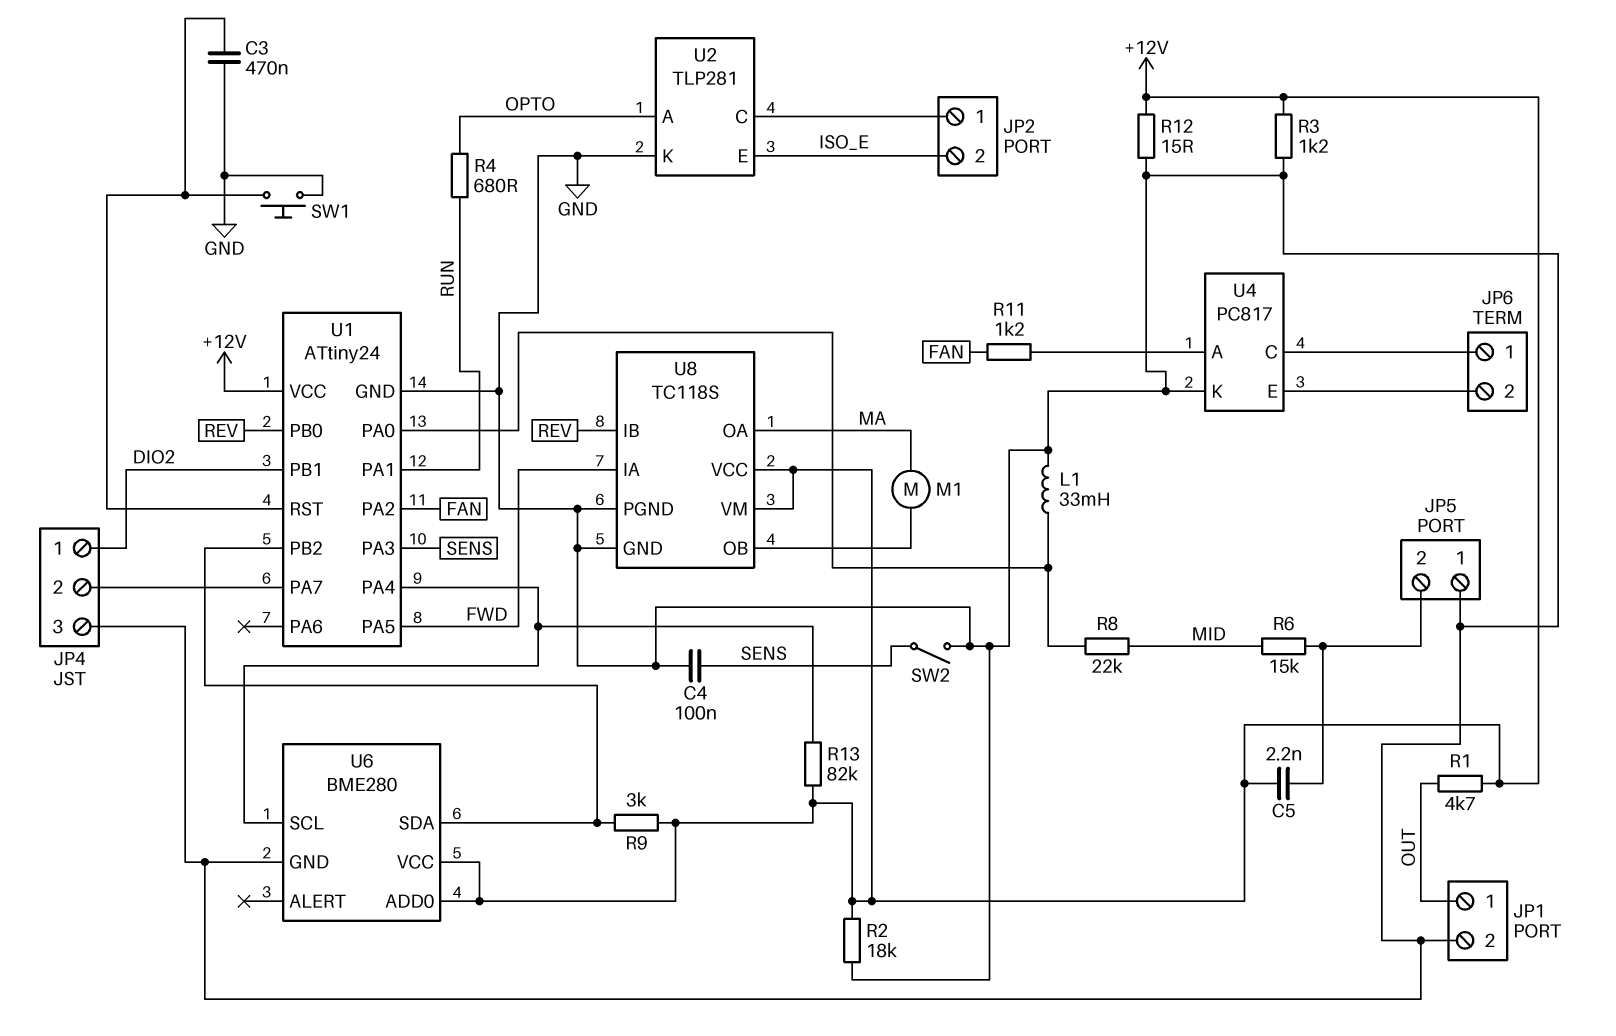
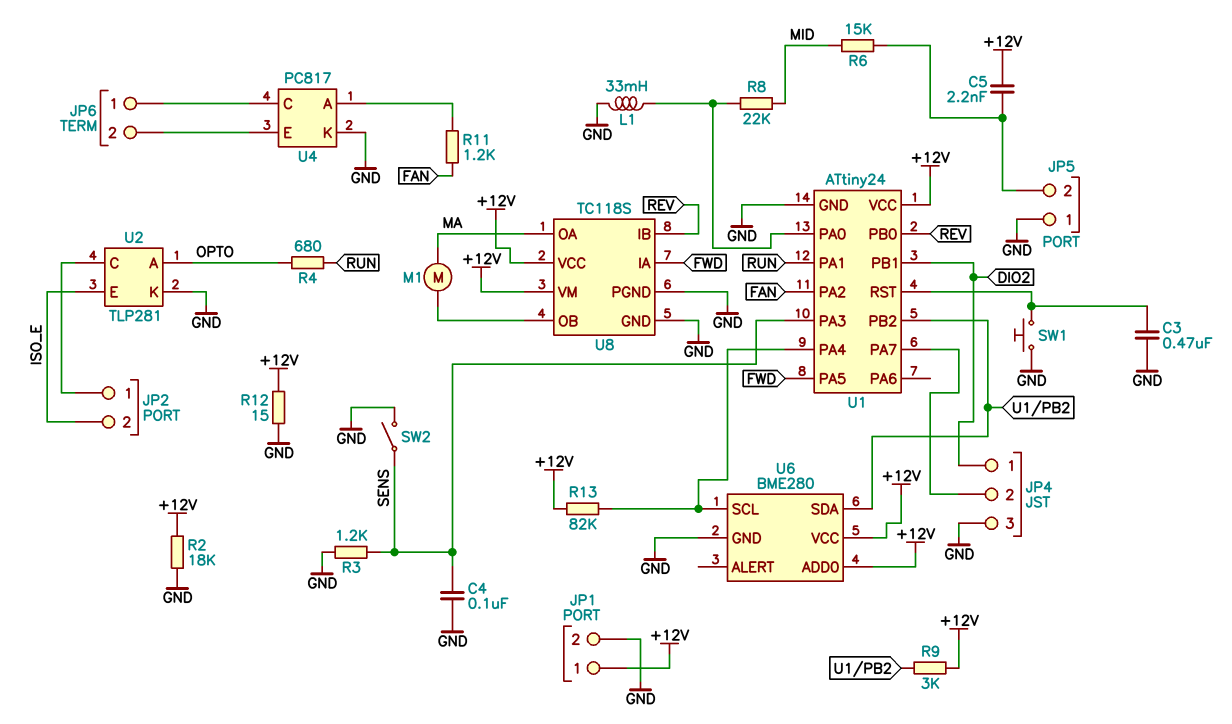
JP1 pin 1: OUT -> +12V
R1: 4.7k (+12V, OUT) -> none
R3: 1.2k (+12V, GND) -> 1.2k (GND, SENS)

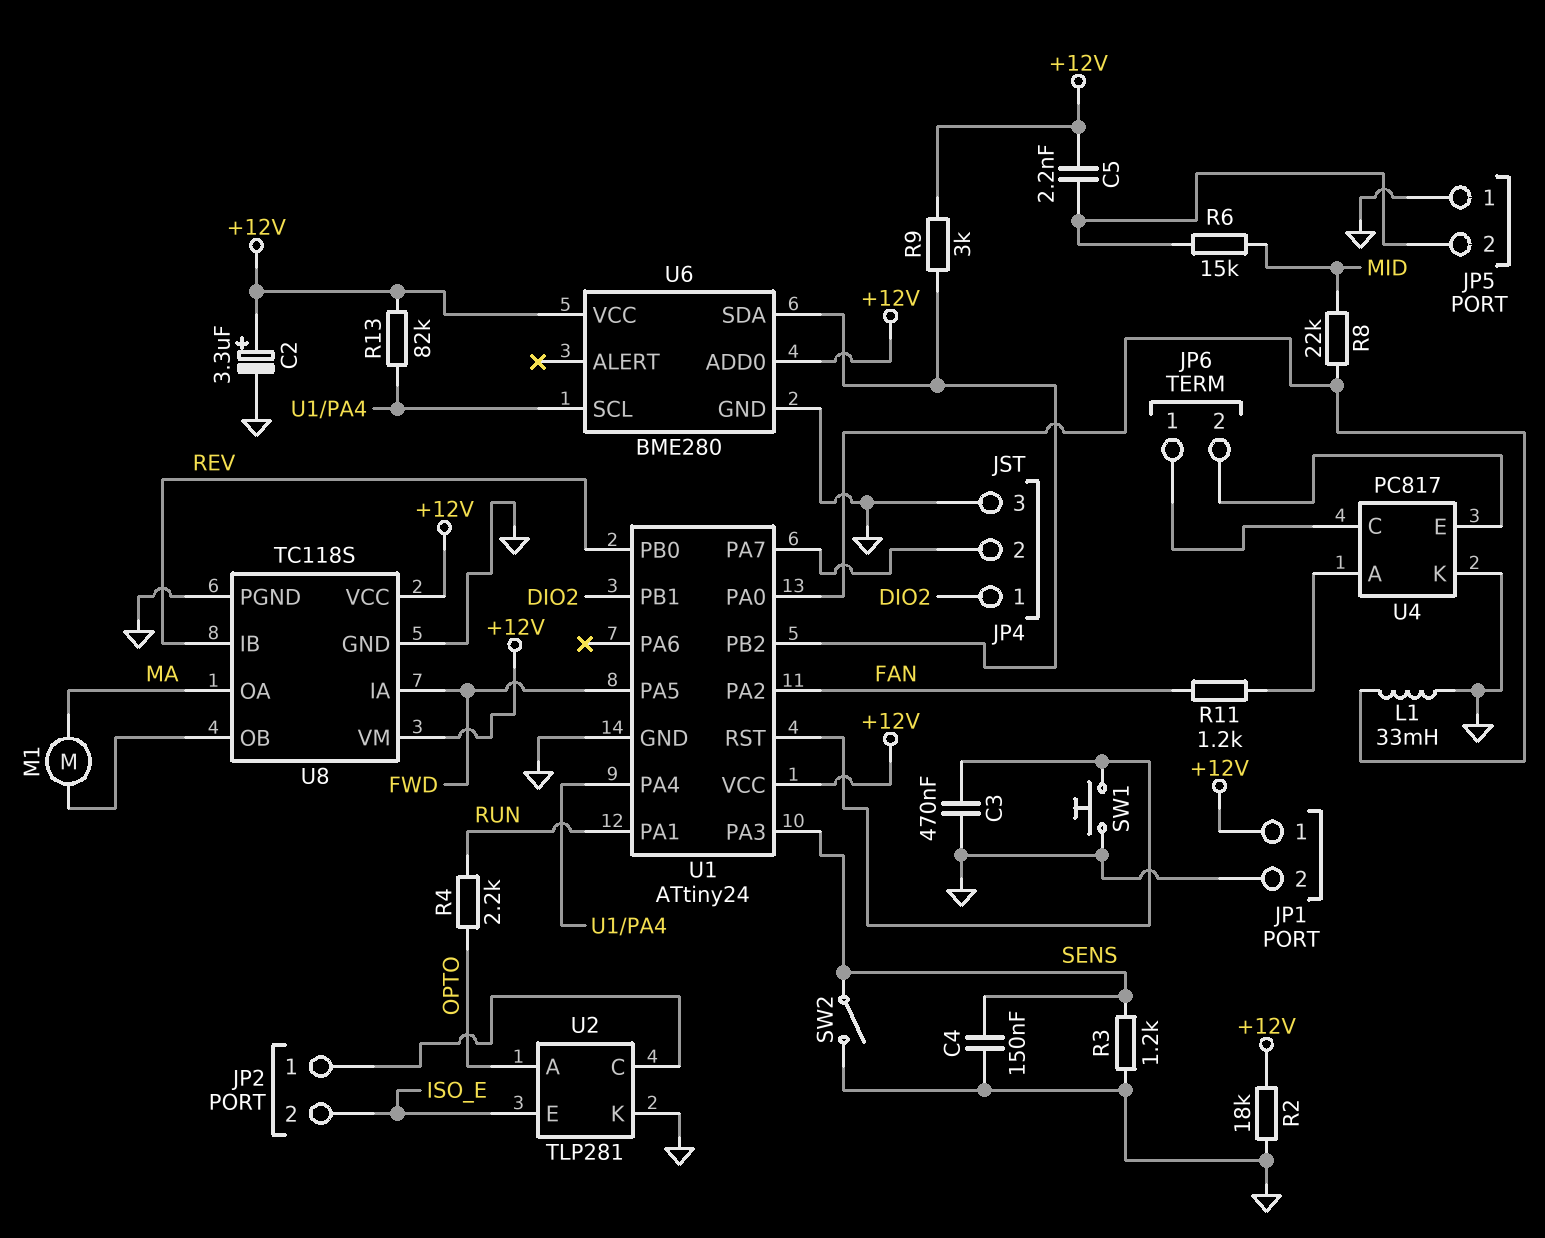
C2: none -> 3.3uF (plus +12V, minus GND)
C4: 100nF (GND, SENS) -> 150nF (GND, SENS)
R4: 680 (OPTO, RUN) -> 2.2k (OPTO, RUN)
R12: 15 (+12V, GND) -> none

